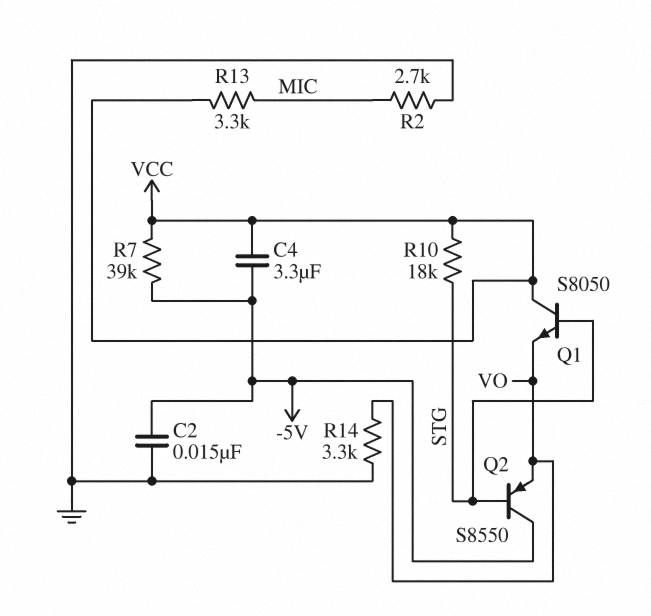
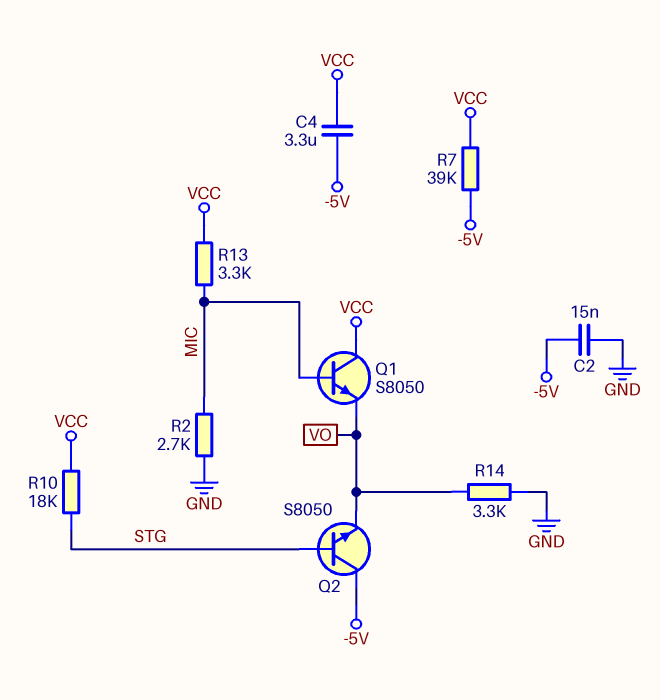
Q1: NPN S8050 (B STG, C VCC, E VO) -> NPN S8050 (B MIC, C VCC, E VO)
Q2: PNP S8550 (B STG, C -5V, E VO) -> NPN S8050 (B STG, C -5V, E VO)

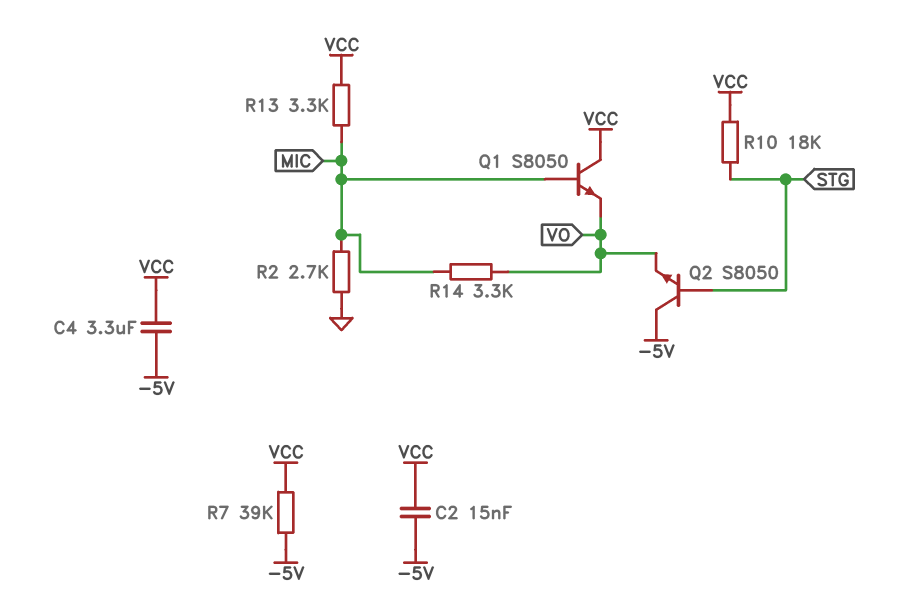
C2: 15nF (-5V, GND) -> 15nF (-5V, VCC)
R14: 3.3k (GND, VO) -> 3.3k (MIC, VO)

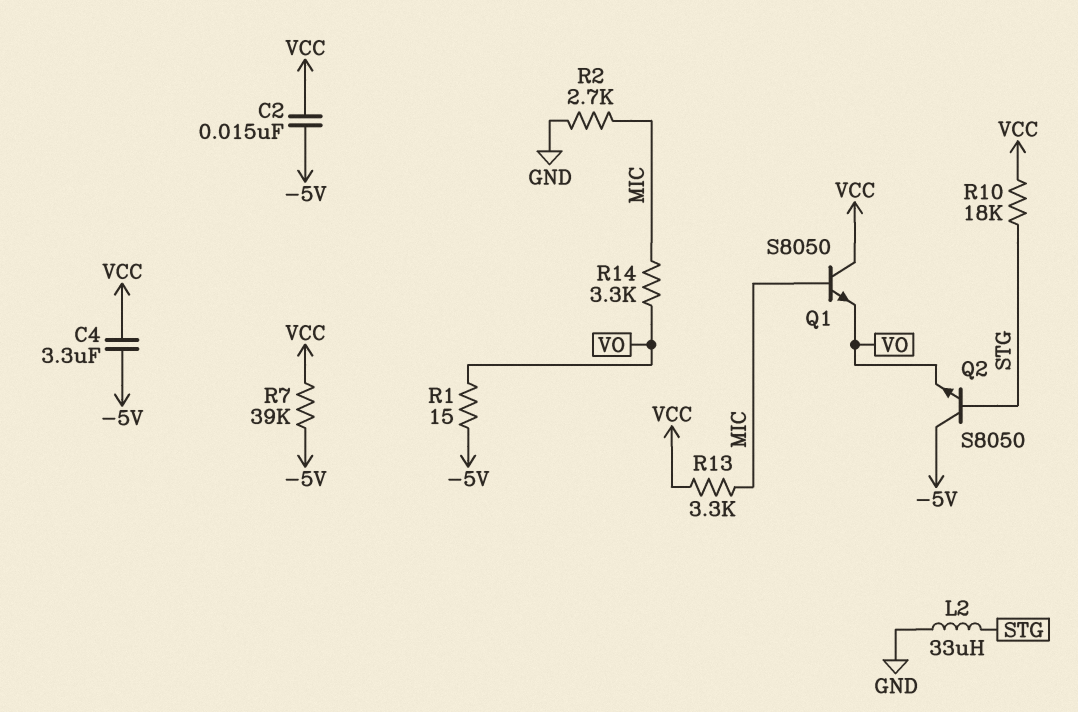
L2: none -> 33uH (GND, STG)
R1: none -> 15 (-5V, VO)

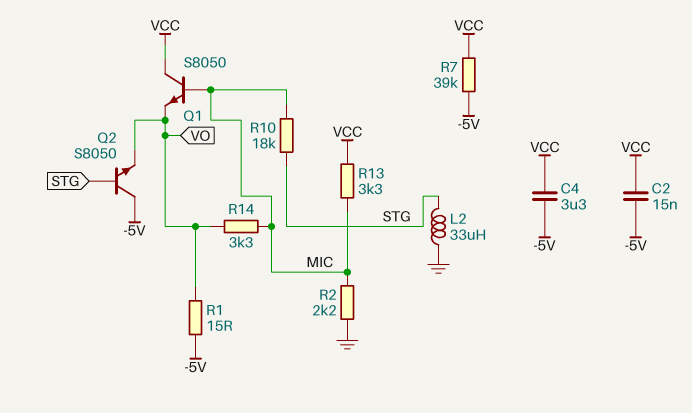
R2: 2.7k (GND, MIC) -> 2.2k (GND, MIC)
R10: 18k (STG, VCC) -> 18k (MIC, STG)

